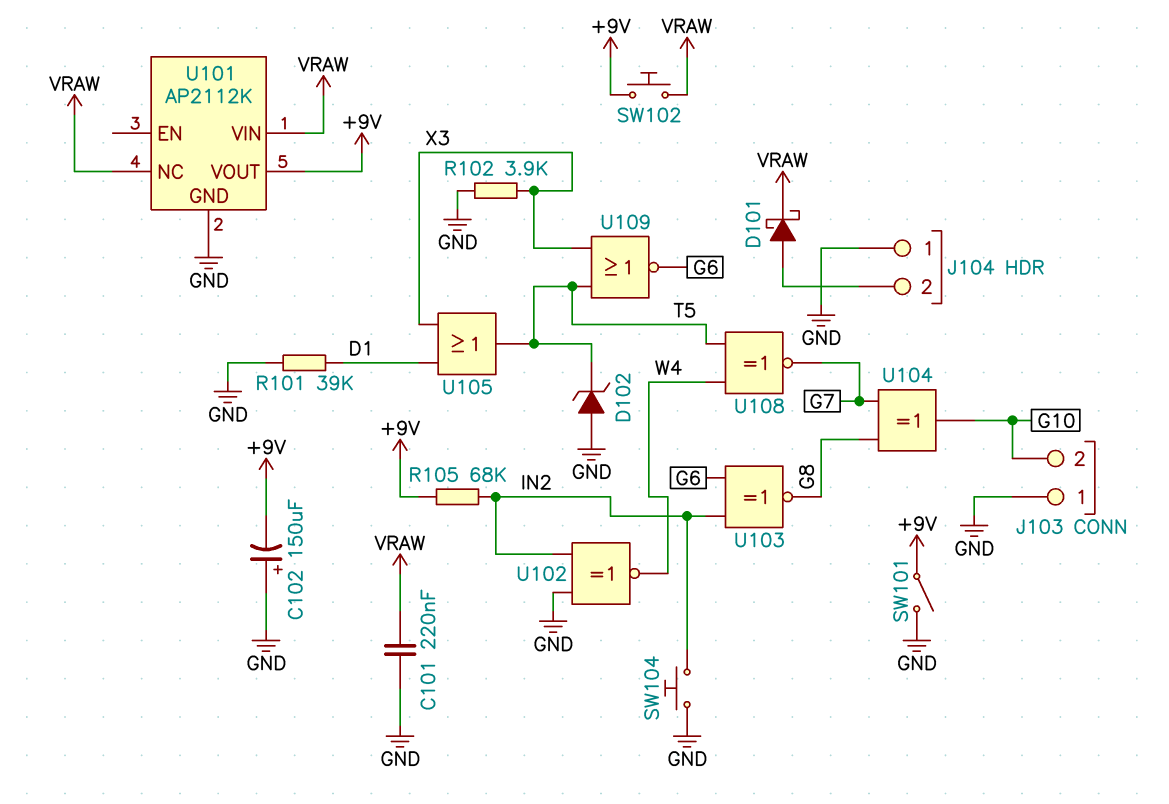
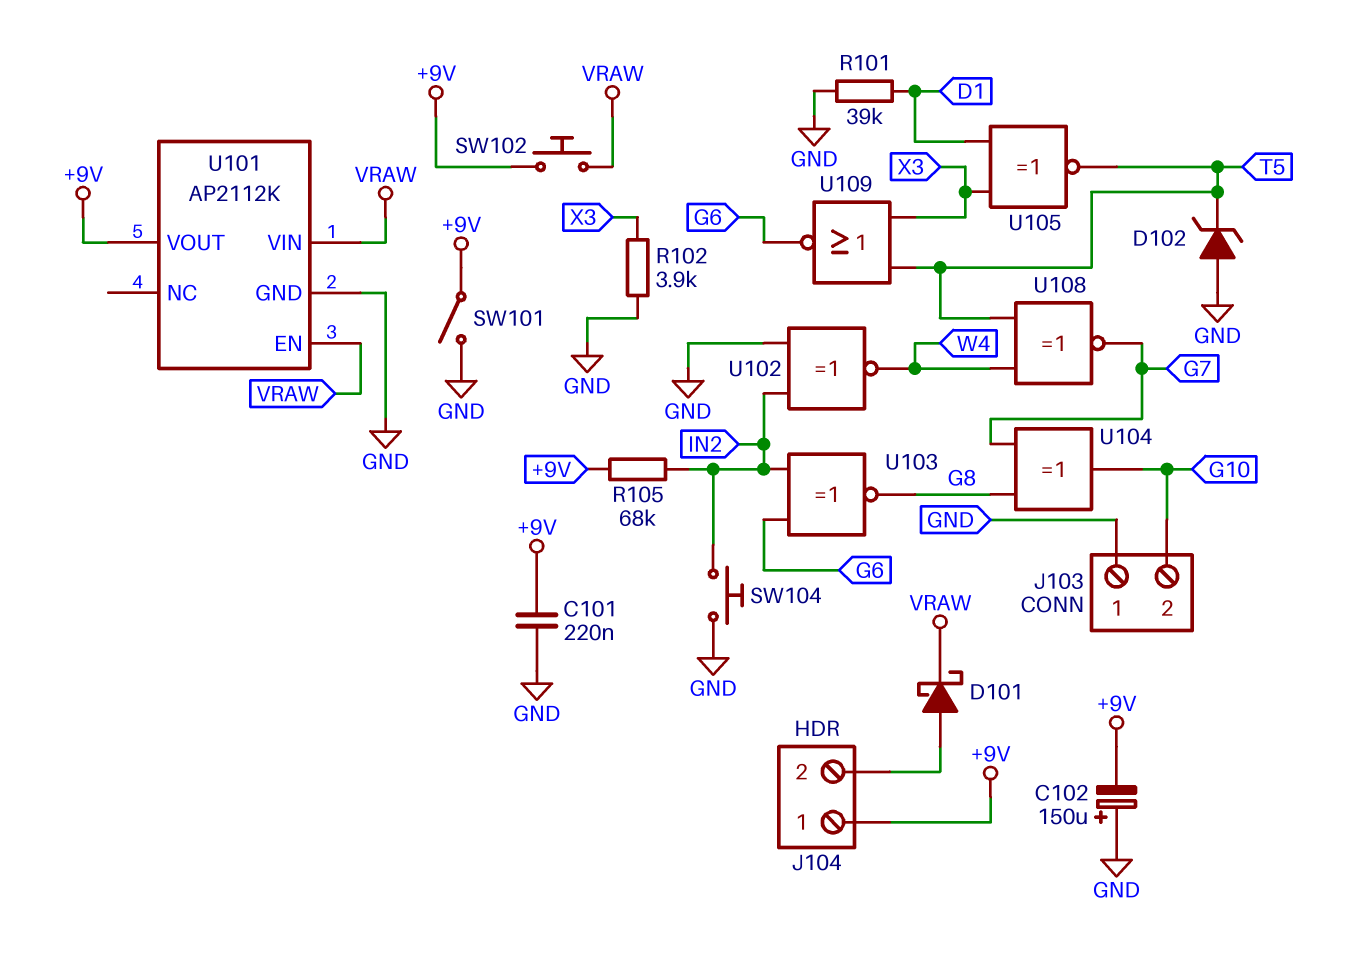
C101: 220nF (GND, VRAW) -> 220nF (+9V, GND)
J104 pin 1: GND -> +9V
U101 pin EN: none -> VRAW
U101 pin NC: VRAW -> none
U105: OR (in D1, in X3, out T5) -> XNOR (in D1, in X3, out T5)

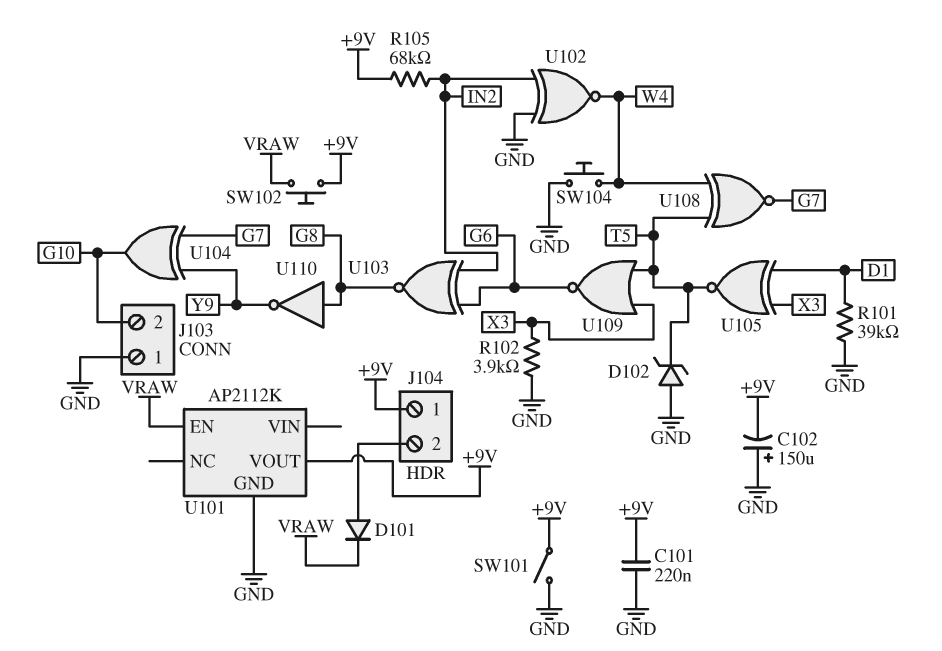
D101: schottky (A J104/2, K VRAW) -> diode (A J104/2, K VRAW)
SW104: button (GND, IN2) -> button (GND, W4)
U101 pin VIN: VRAW -> none
U104: XOR (in G7, in G8, out G10) -> XOR (in G7, in Y9, out G10)
U110: none -> NOT (in G8, out Y9)

